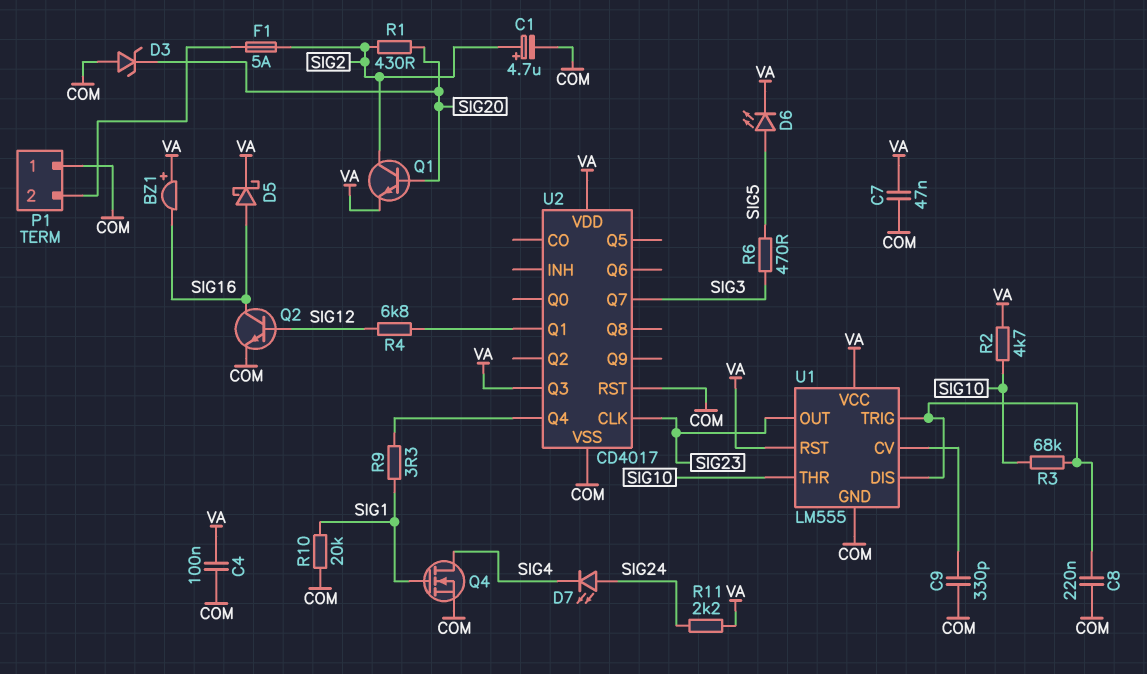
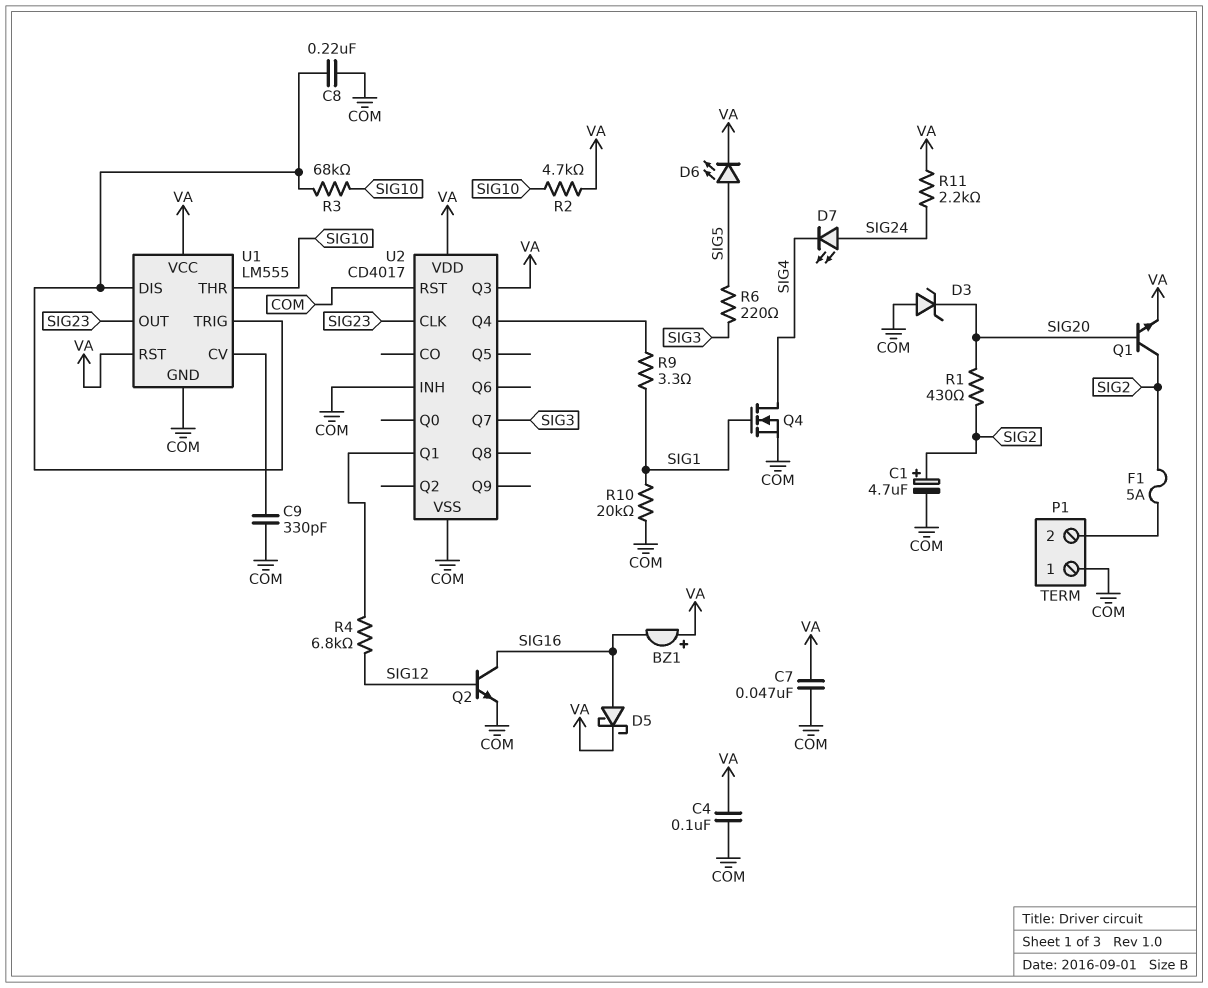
R6: 470 (SIG3, SIG5) -> 220 (SIG3, SIG5)
U2 pin INH: none -> COM

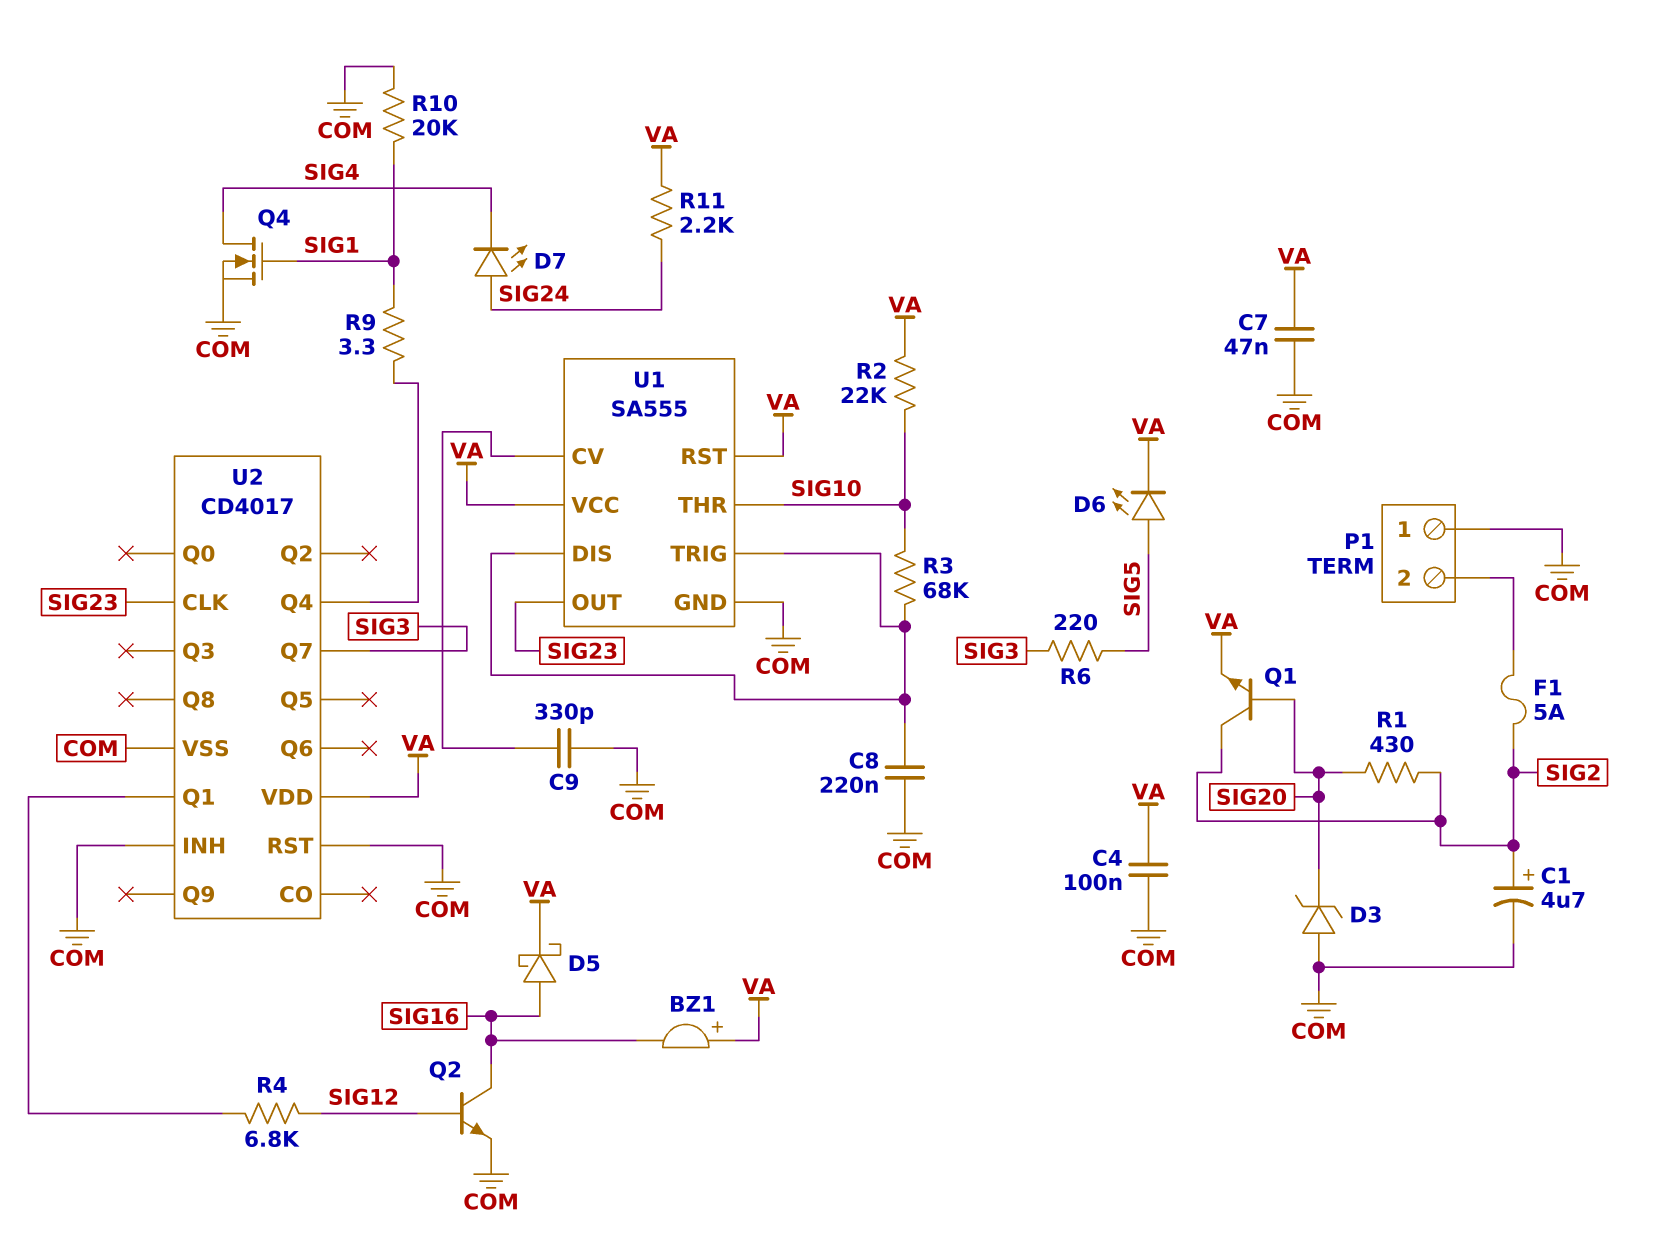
R2: 4.7k (SIG10, VA) -> 22k (SIG10, VA)
U1: LM555 -> SA555
U2 pin Q3: VA -> none

